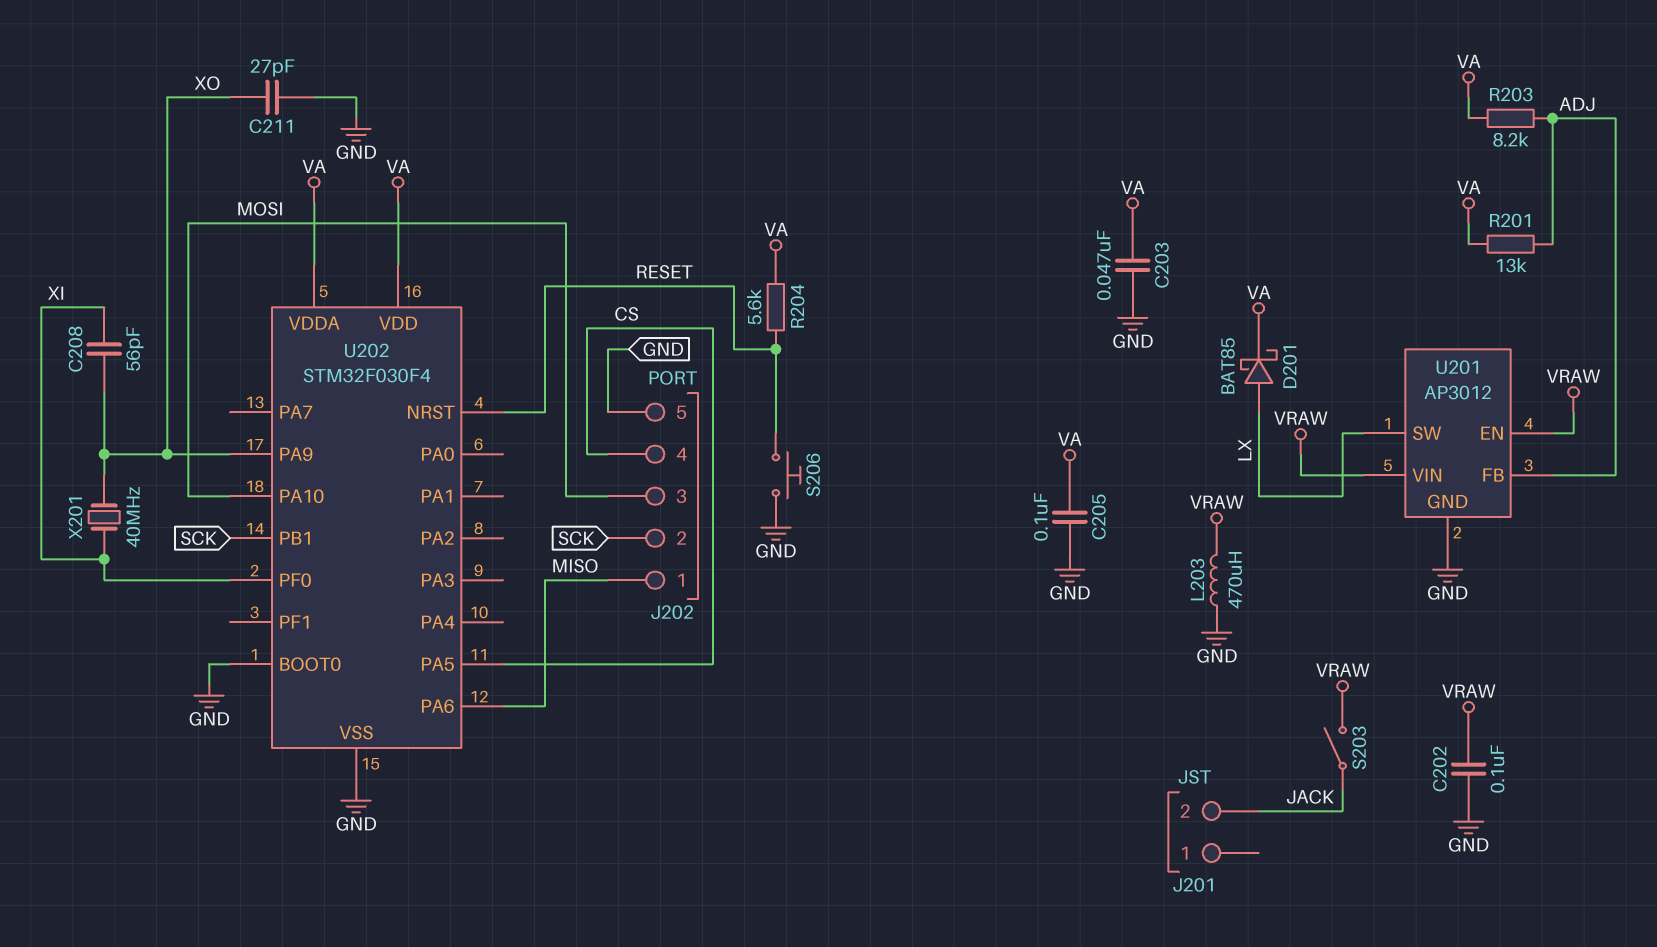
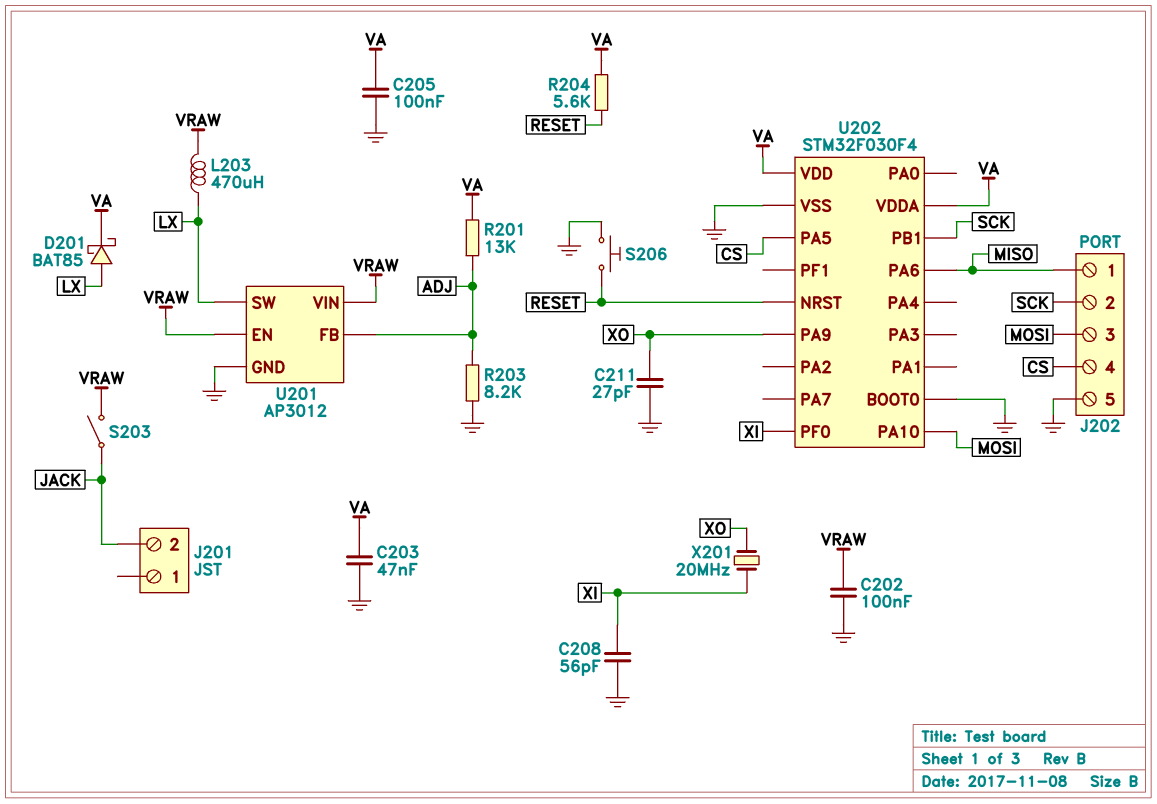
C208: 56pF (XI, XO) -> 56pF (GND, XI)
L203: 470uH (GND, VRAW) -> 470uH (LX, VRAW)
R203: 8.2k (ADJ, VA) -> 8.2k (ADJ, GND)
X201: 40MHz (XI, XO) -> 20MHz (XI, XO)

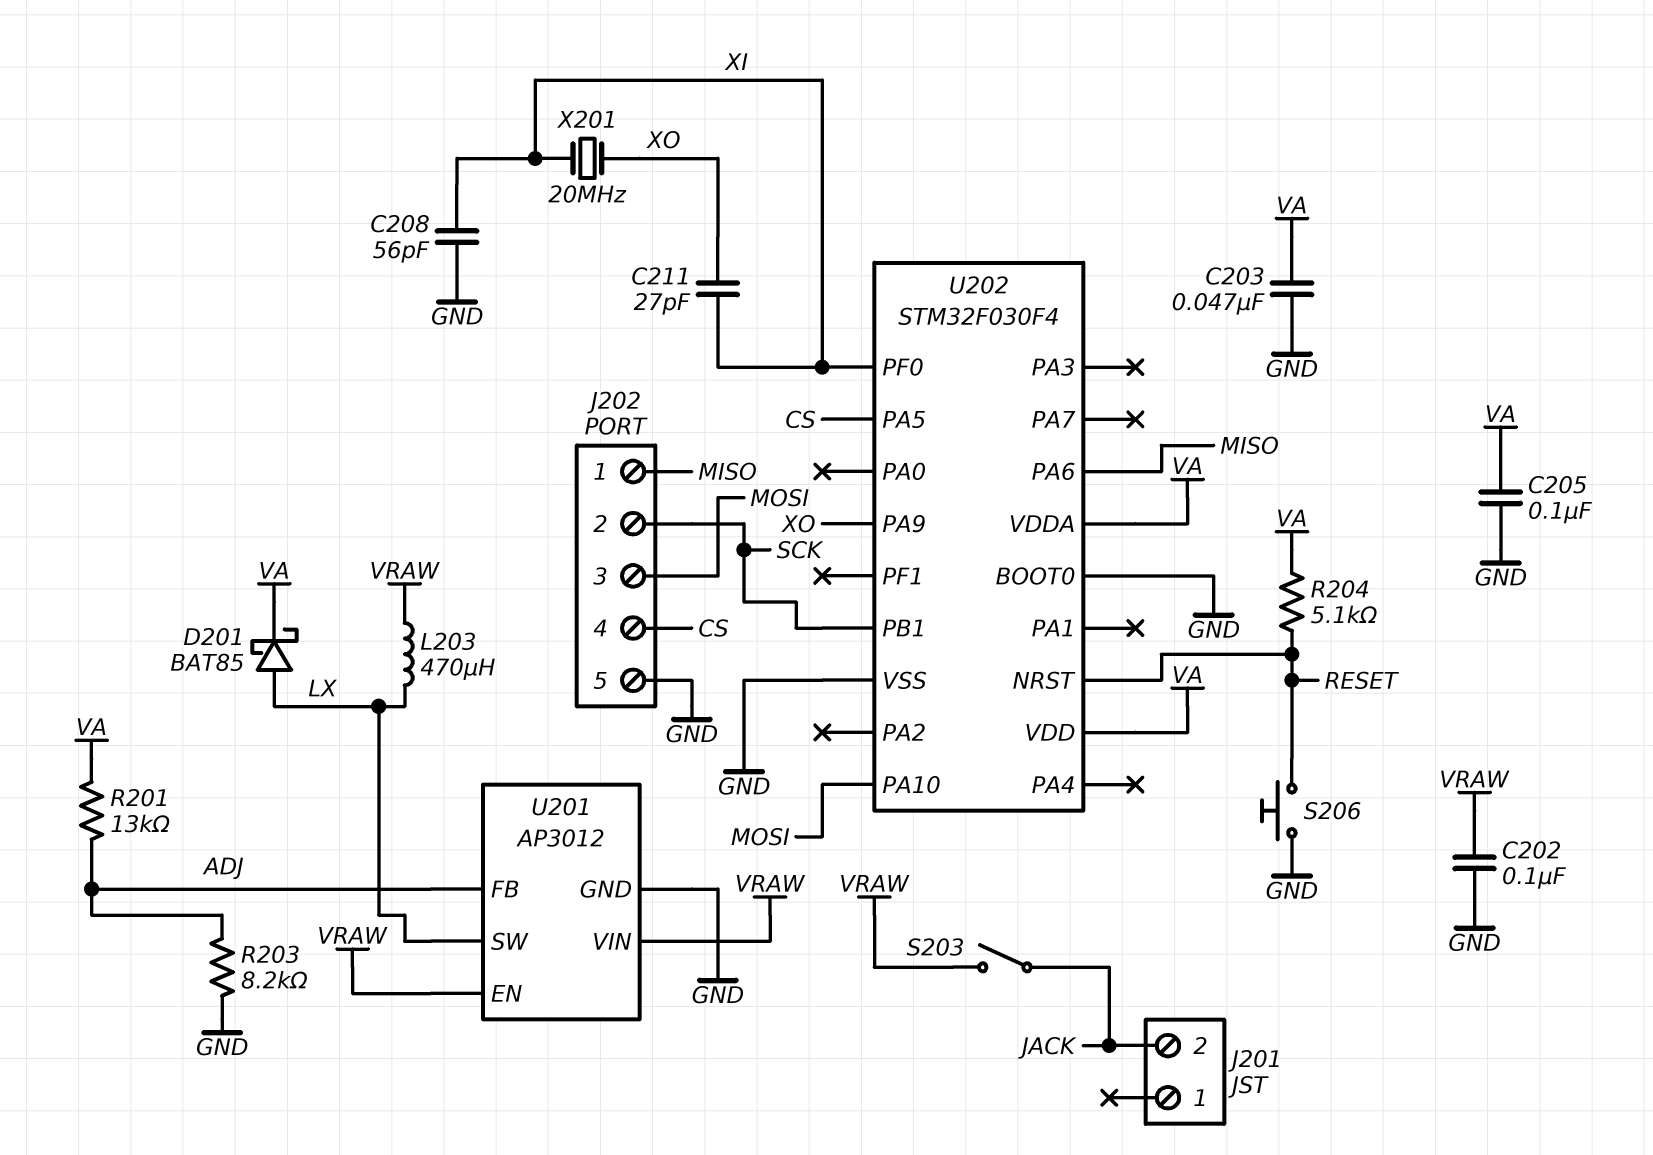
C211: 27pF (GND, XO) -> 27pF (XI, XO)
R204: 5.6k (RESET, VA) -> 5.1k (RESET, VA)

